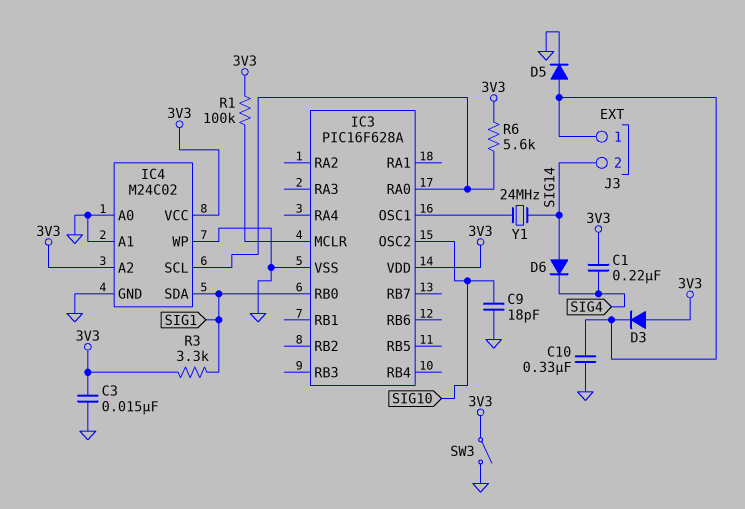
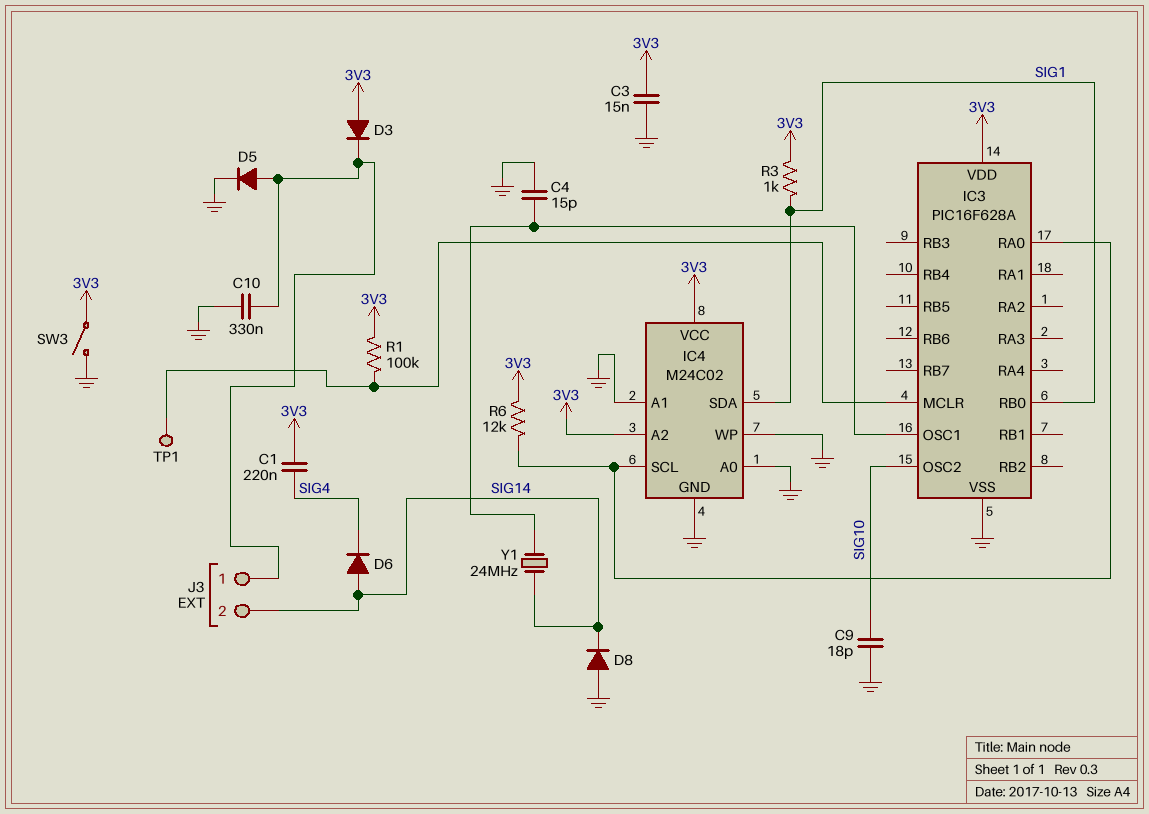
C4: none -> 15pF (GND, IC3/OSC1)
D8: none -> diode (A GND, K SIG14)
R3: 3.3k (3V3, SIG1) -> 1k (3V3, SIG1)
R6: 5.6k (3V3, IC3/RA0) -> 12k (3V3, IC3/RA0)
TP1: none -> test point (IC3/MCLR)

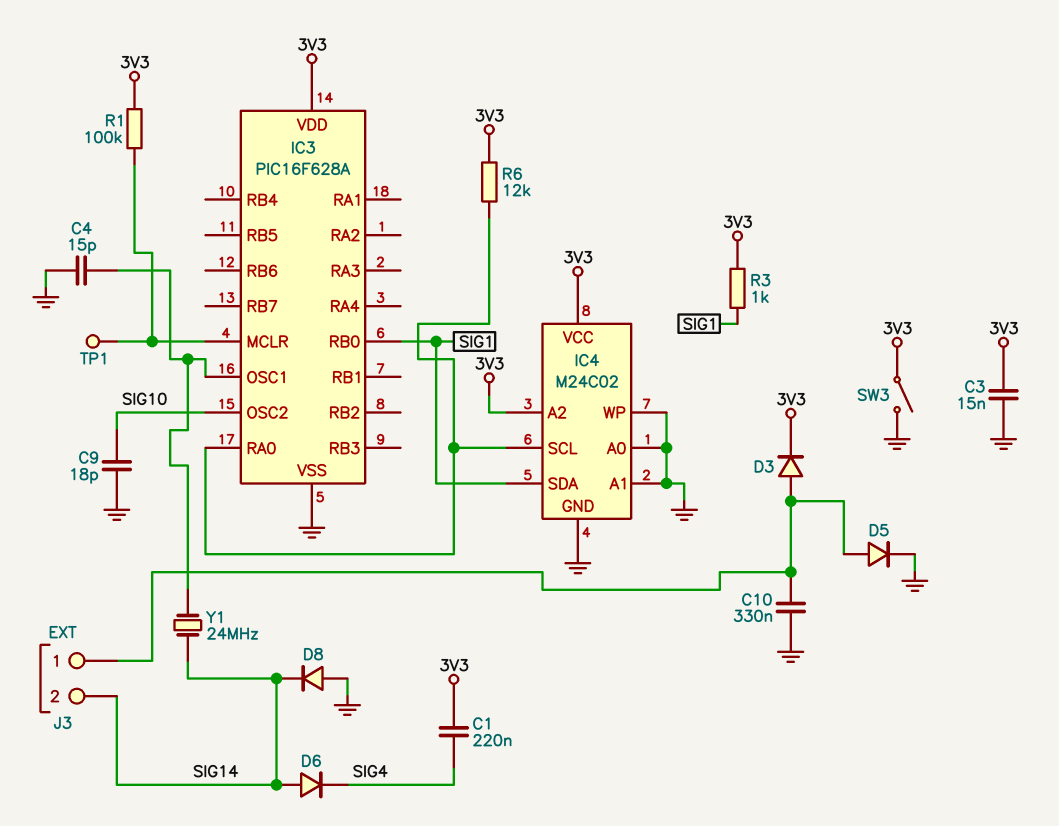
D3: diode (A 3V3, K J3/1) -> diode (A J3/1, K 3V3)

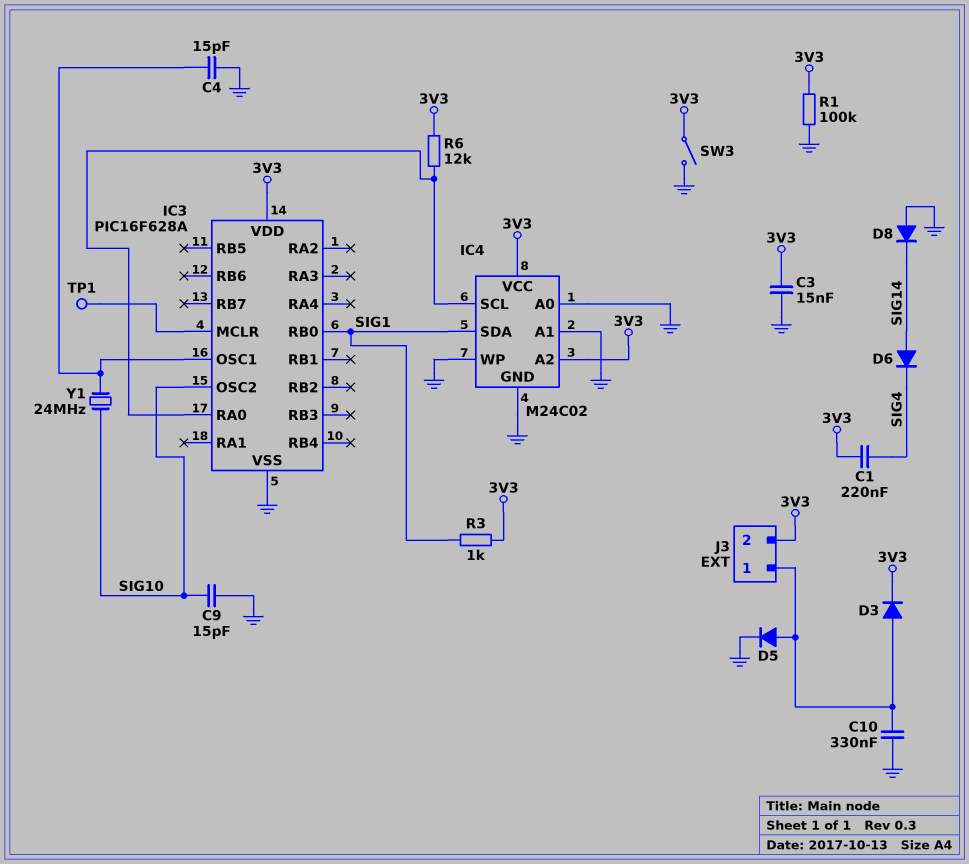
C9: 18pF (GND, SIG10) -> 15pF (GND, SIG10)
J3 pin 2: SIG14 -> 3V3
R1: 100k (3V3, IC3/MCLR) -> 100k (3V3, GND)
Y1: 24MHz (IC3/OSC1, SIG14) -> 24MHz (IC3/OSC1, SIG10)

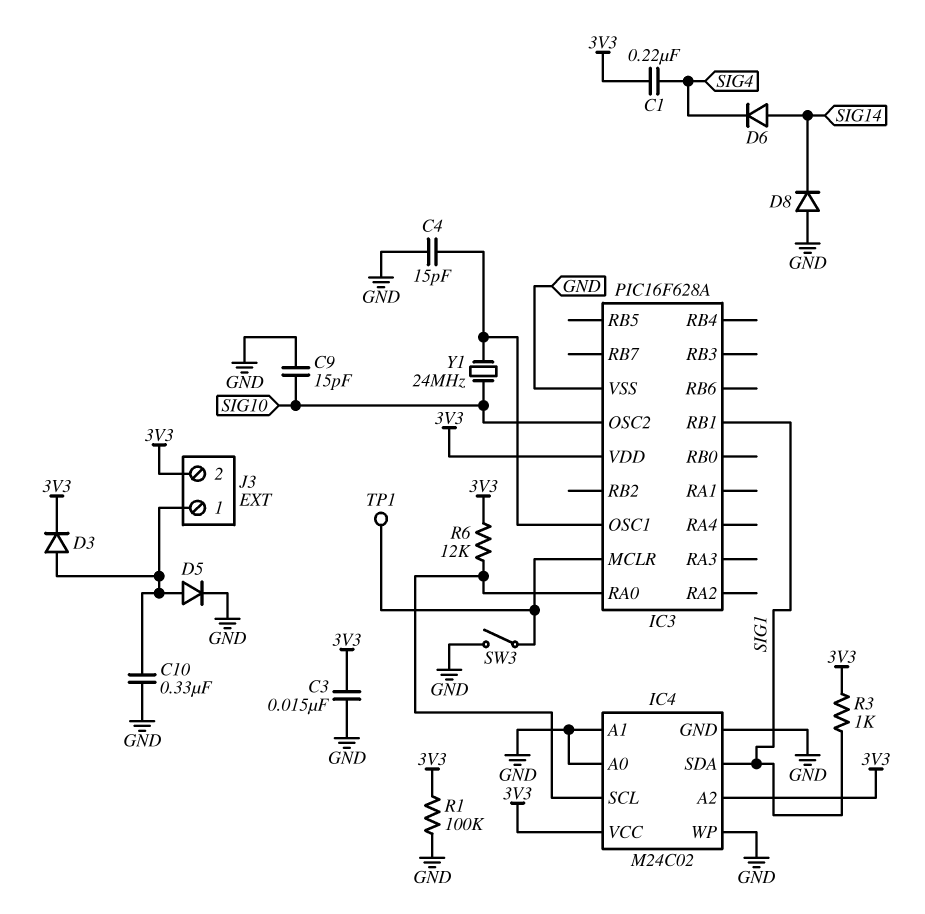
IC3 pin RB0: SIG1 -> none
IC3 pin RB1: none -> SIG1
SW3: switch (3V3, GND) -> switch (GND, IC3/MCLR)

